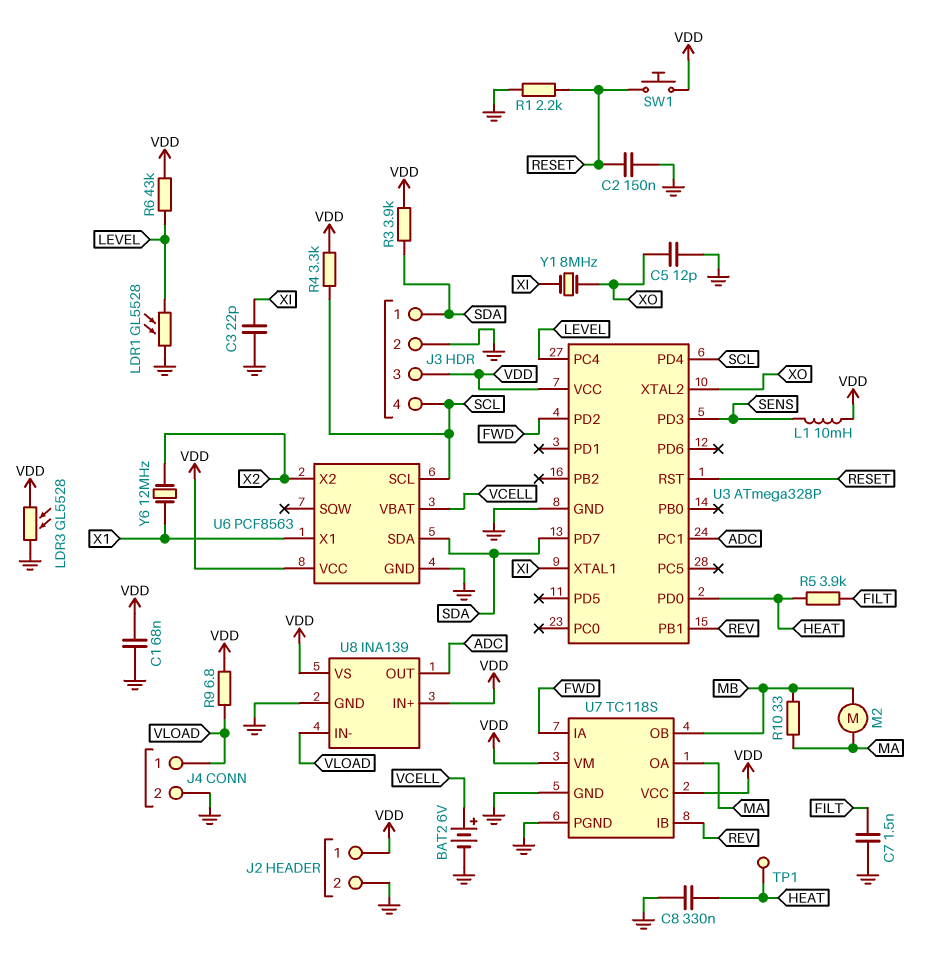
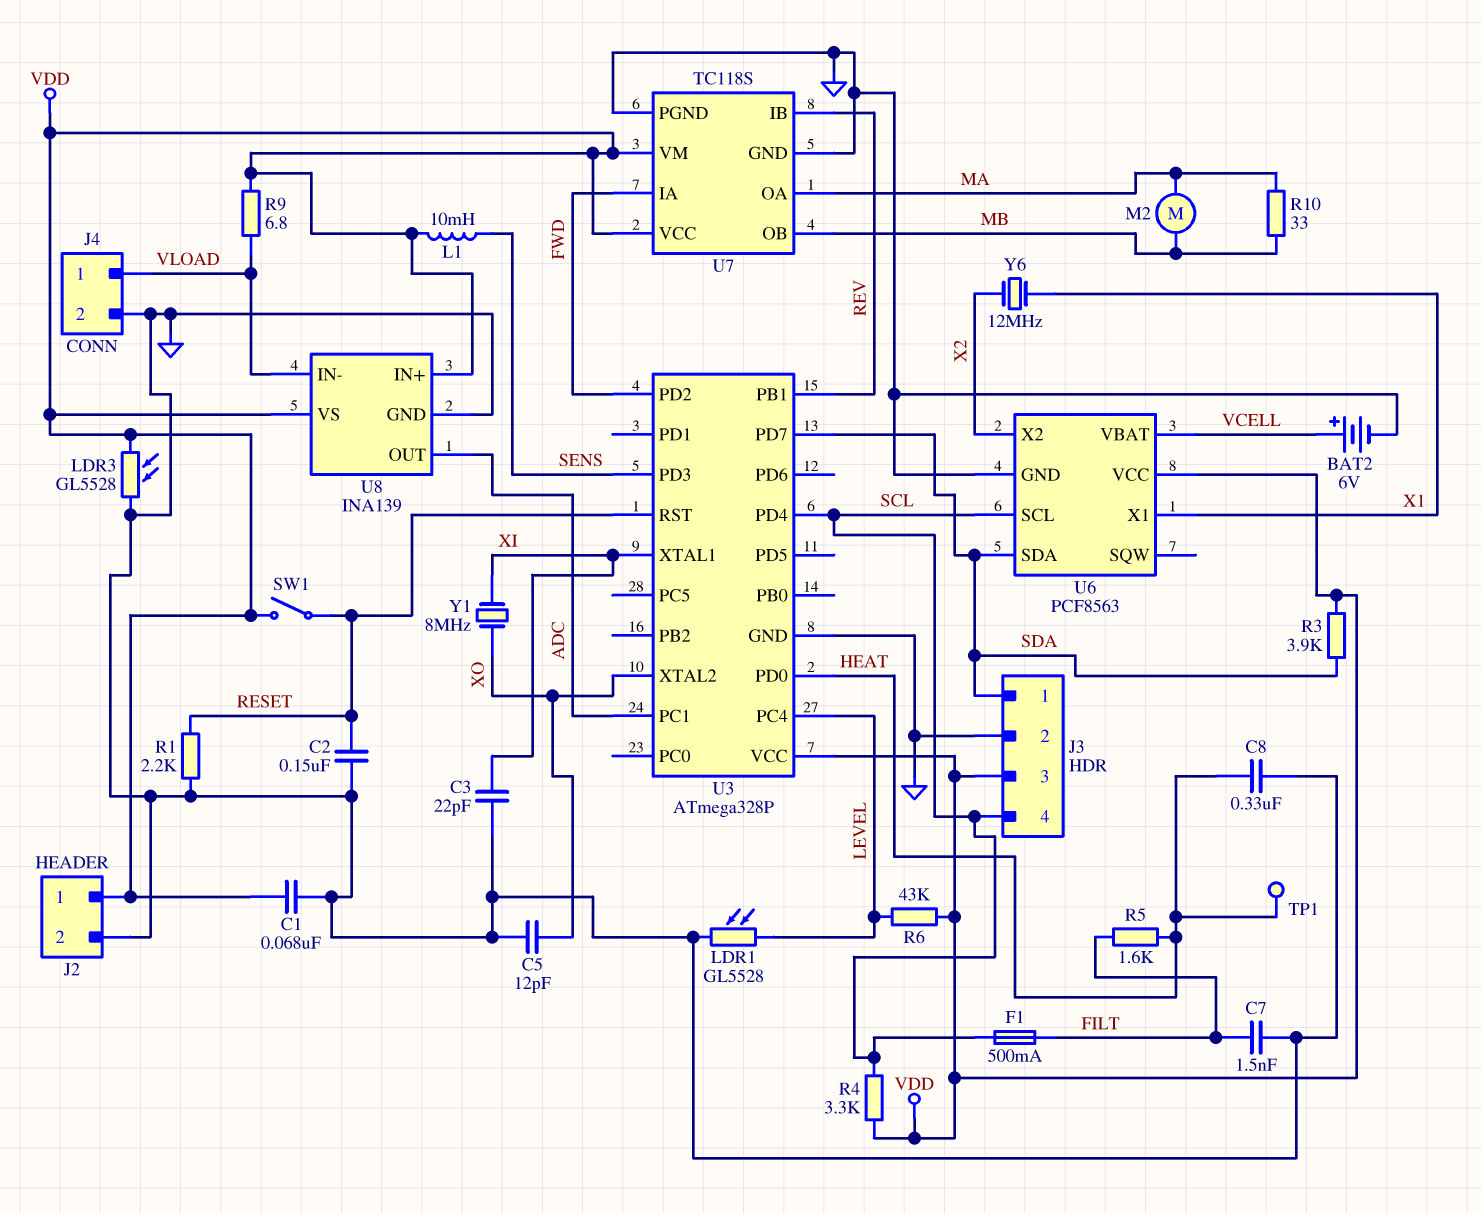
F1: none -> 500mA (FILT, SCL)
R5: 3.9k (FILT, HEAT) -> 1.6k (FILT, HEAT)
SW1: button (RESET, VDD) -> switch (RESET, VDD)

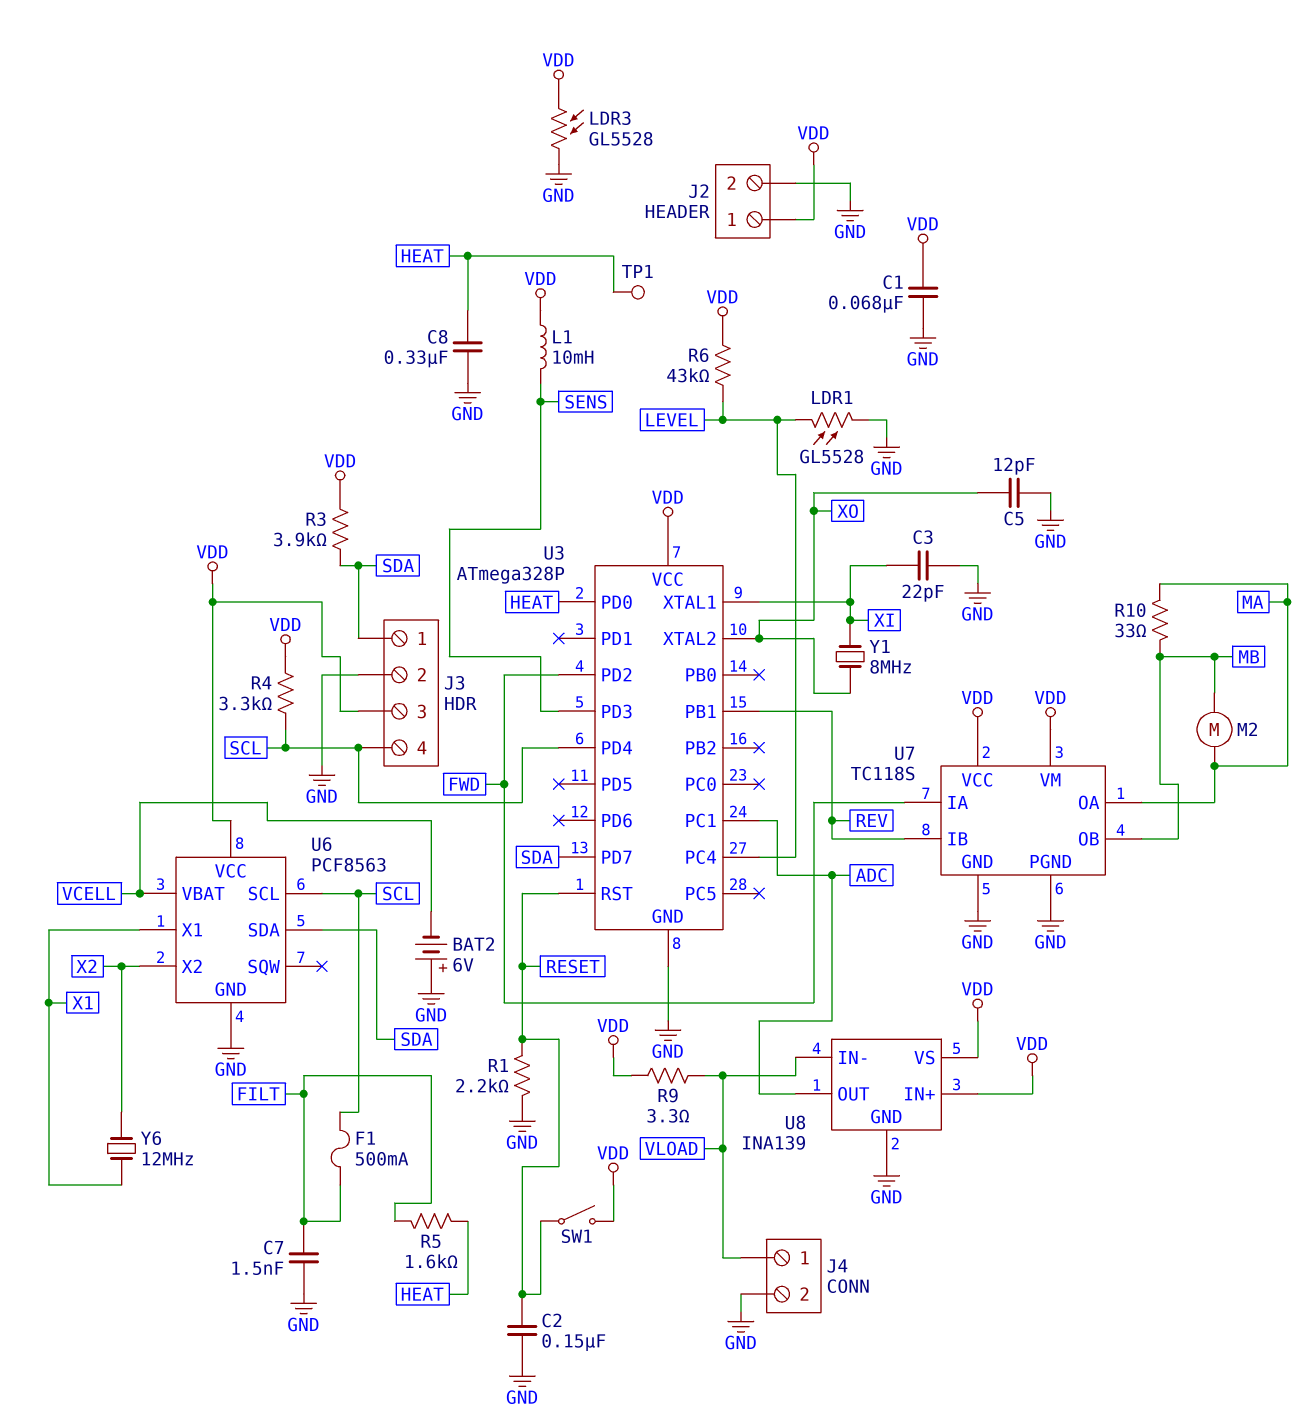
BAT2: 6V (plus VCELL, minus GND) -> 6V (plus GND, minus VCELL)
R9: 6.8 (VDD, VLOAD) -> 3.3 (VDD, VLOAD)

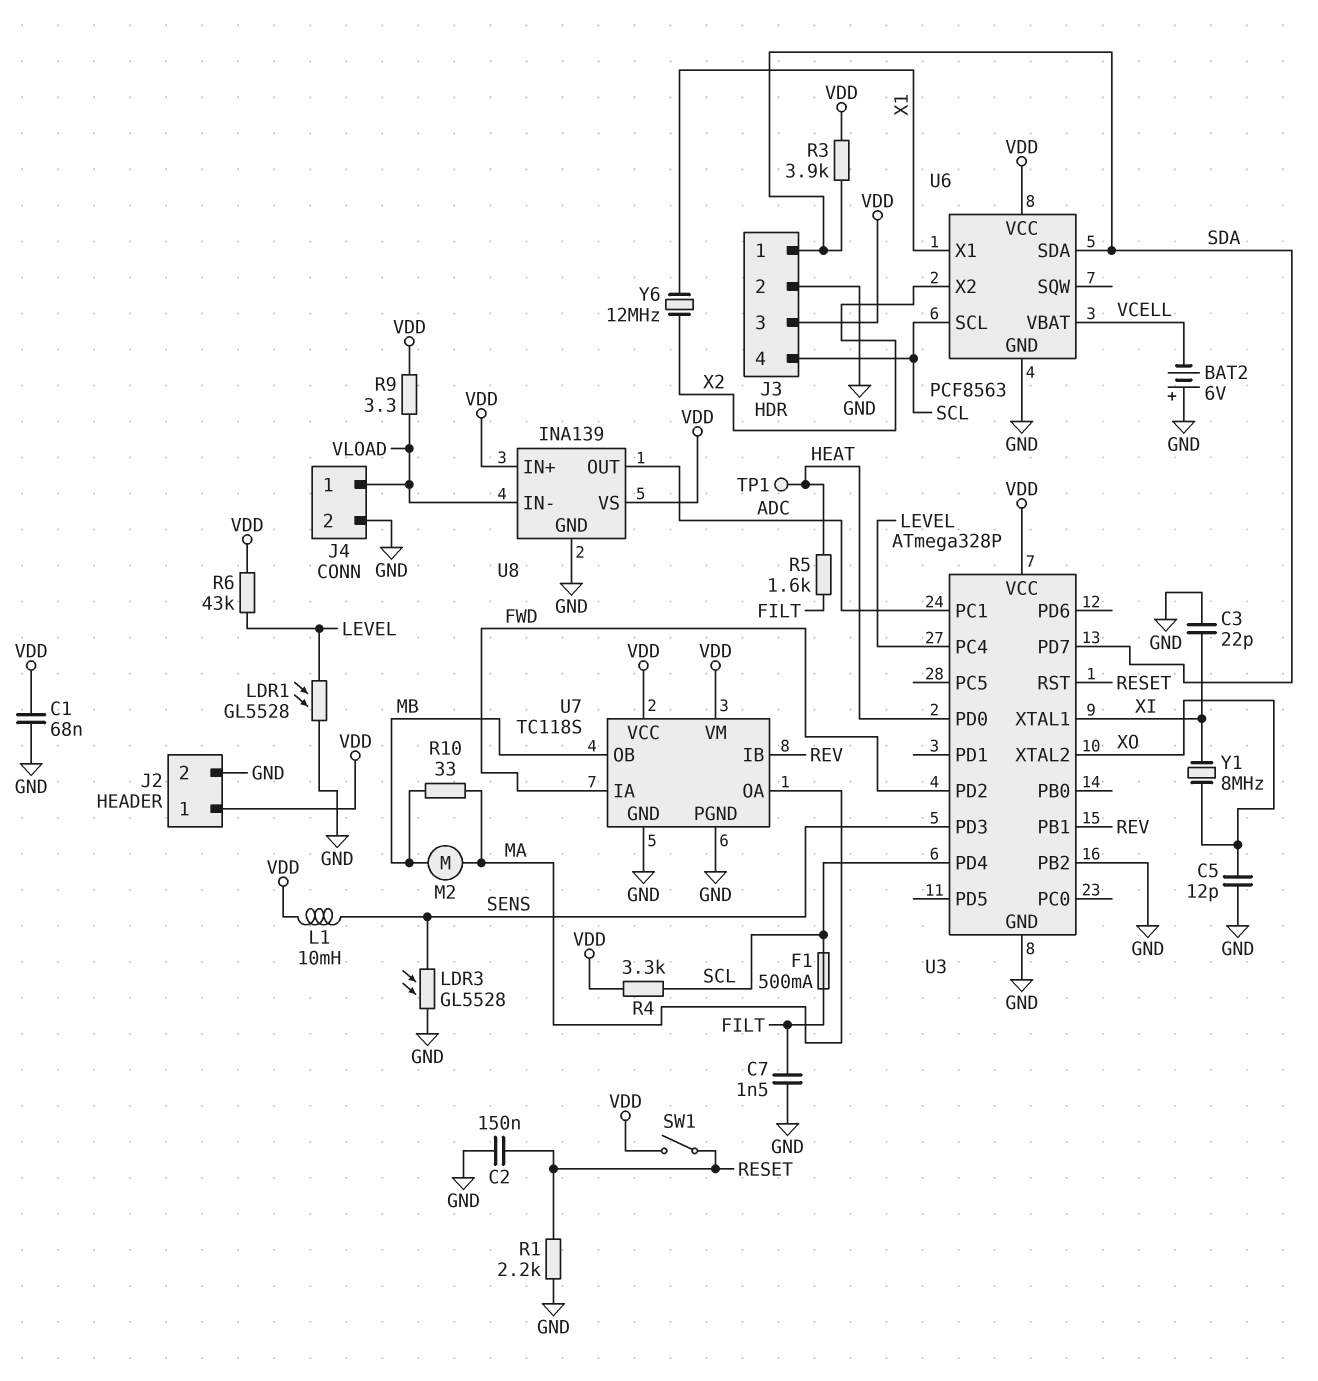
C8: 330nF (GND, HEAT) -> none
LDR3: GL5528 (GND, VDD) -> GL5528 (GND, SENS)
U3 pin PB2: none -> GND

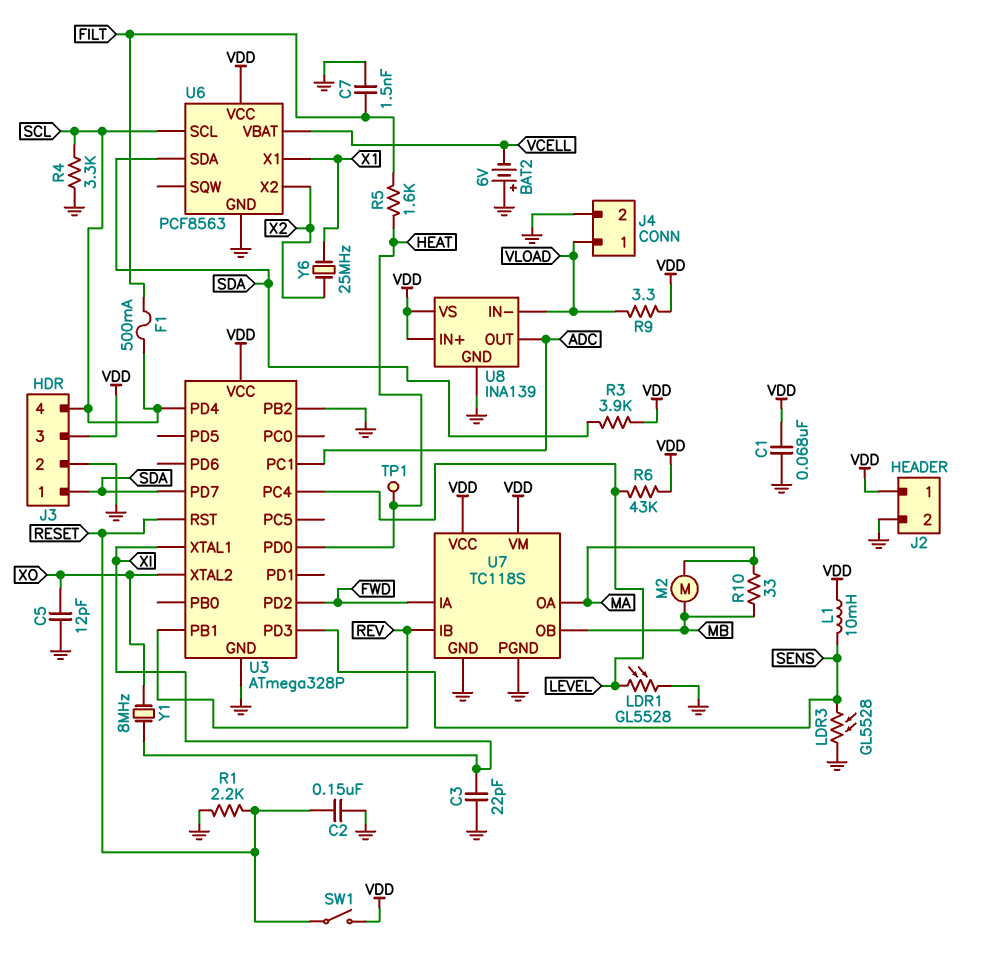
R4: 3.3k (SCL, VDD) -> 3.3k (GND, SCL)
Y6: 12MHz (X1, X2) -> 25MHz (X1, X2)

